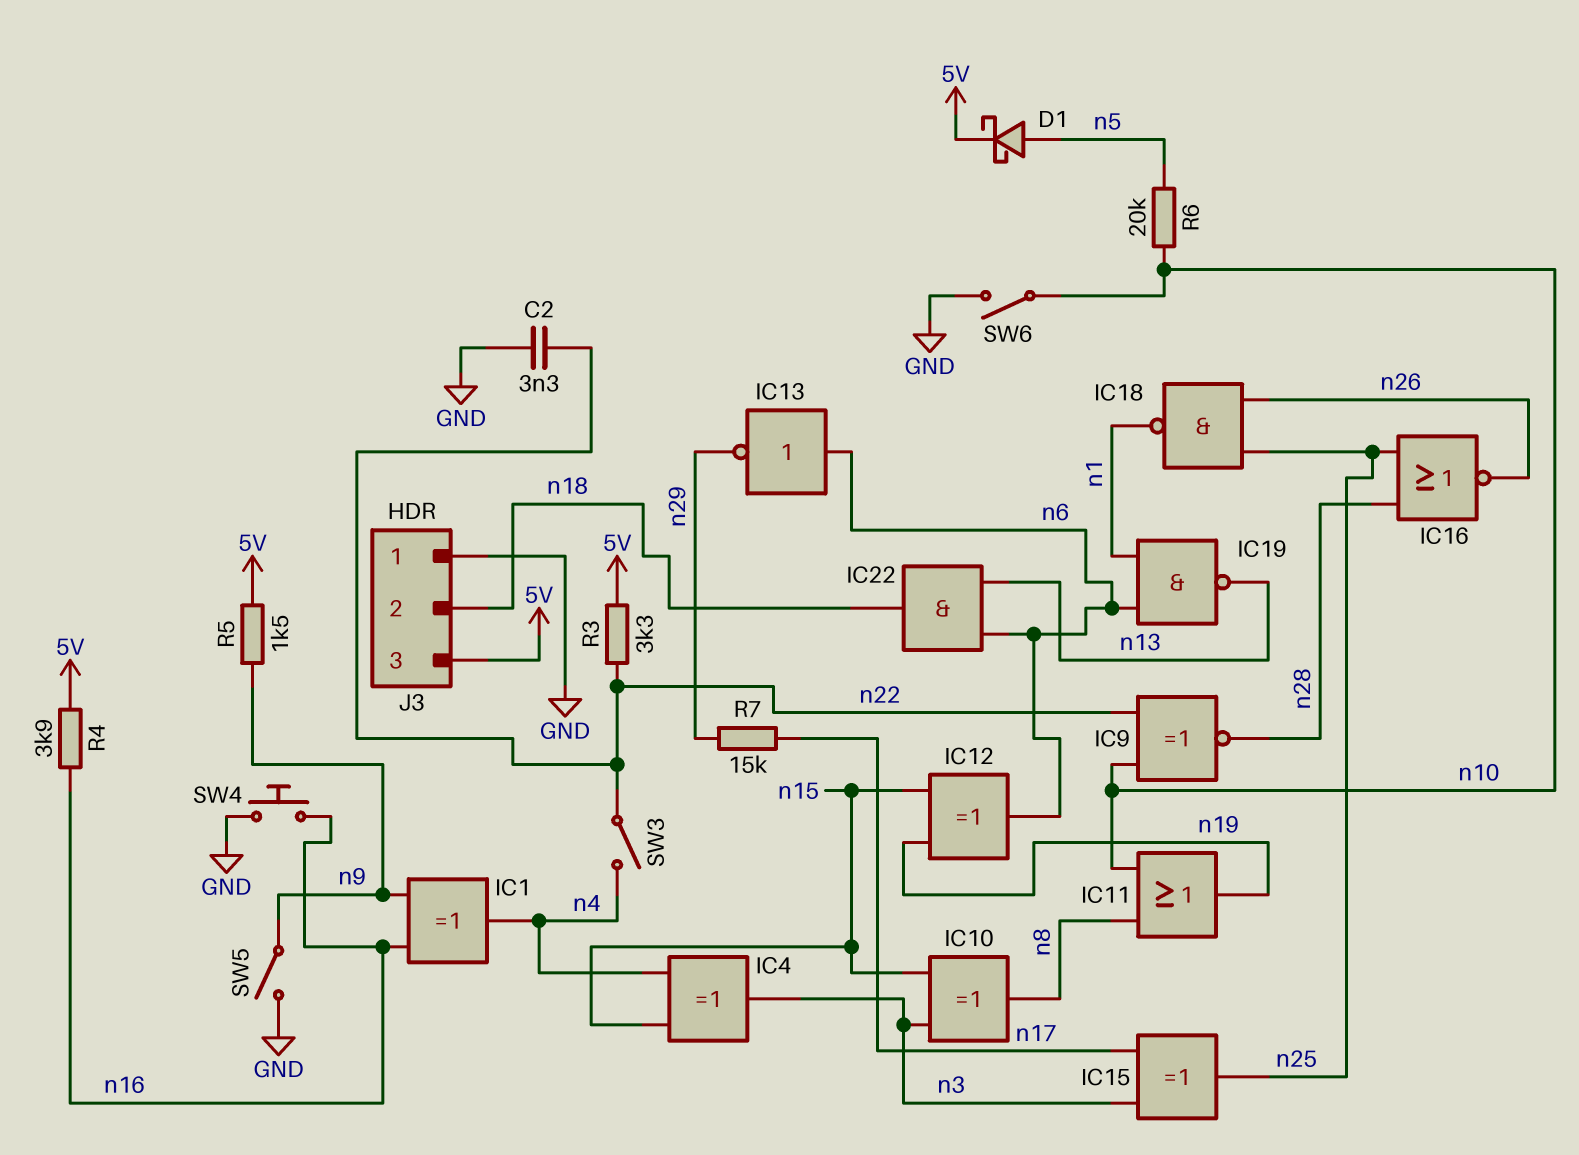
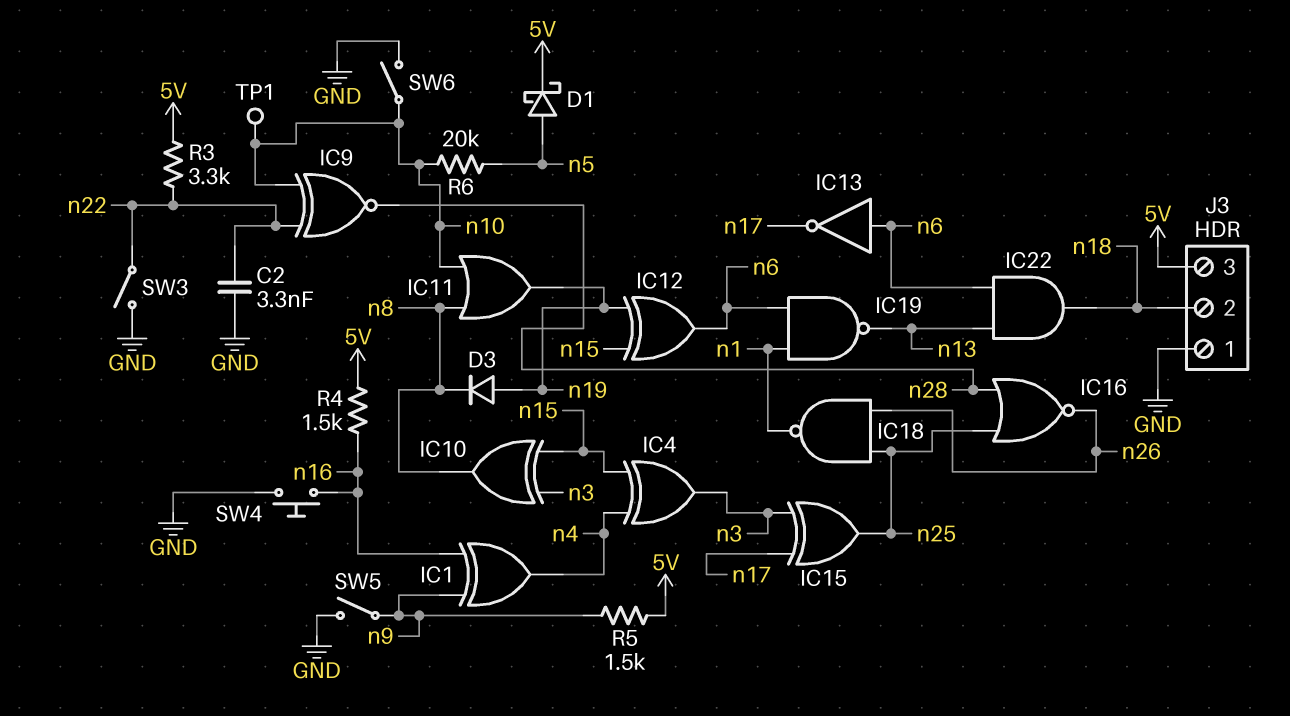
D3: none -> diode (A n19, K n8)
IC13: NOT (in n6, out n29) -> NOT (in n6, out n17)
R4: 3.9k (5V, n16) -> 1.5k (5V, n16)
R7: 15k (n17, n29) -> none
SW3: switch (n4, n22) -> switch (GND, n22)
TP1: none -> test point (n10)

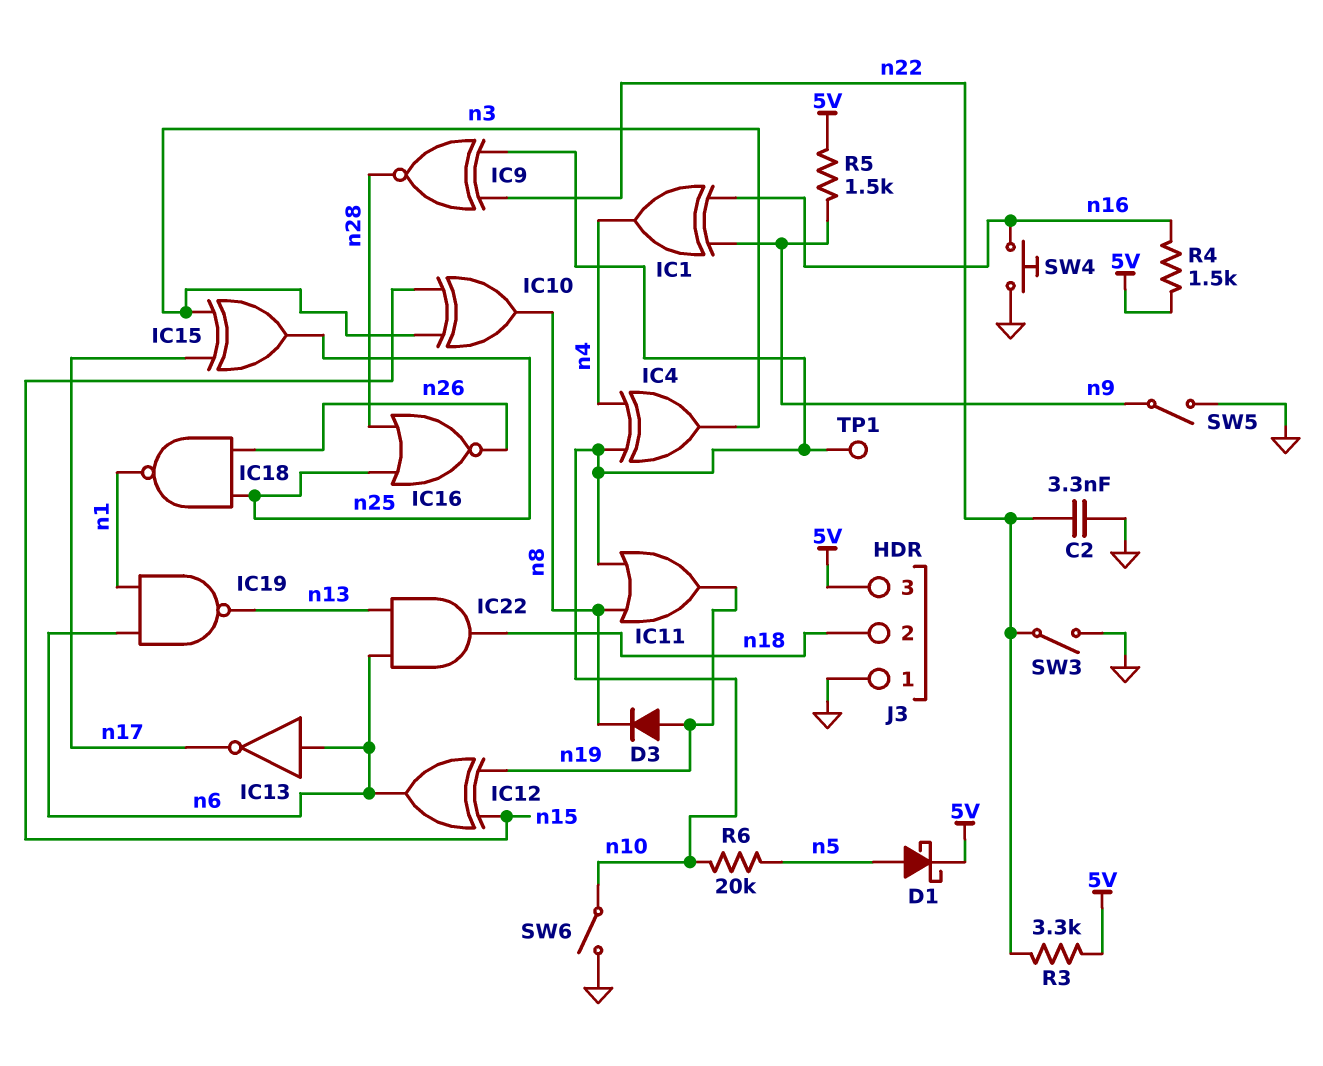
IC4: XOR (in n4, in n15, out n3) -> XOR (in n4, in n10, out n3)

